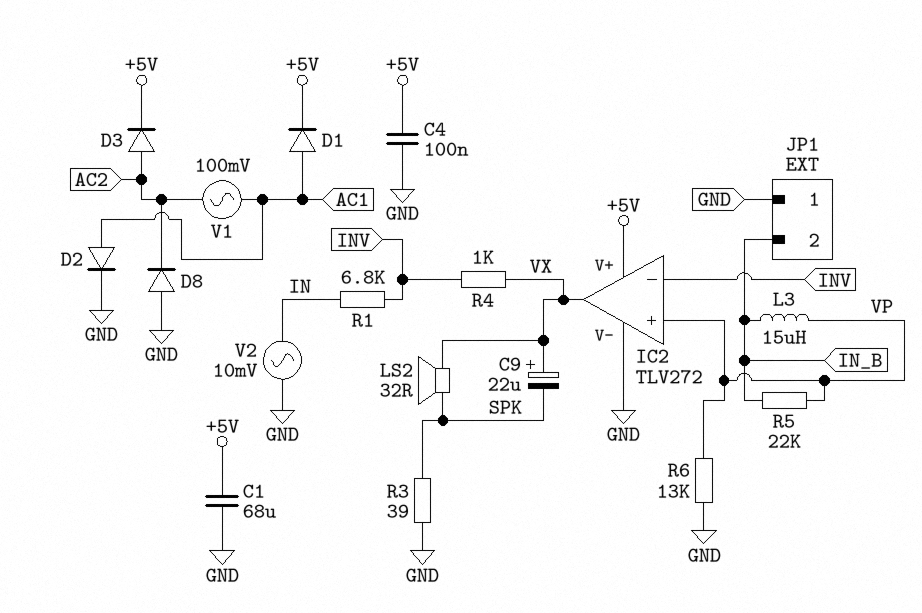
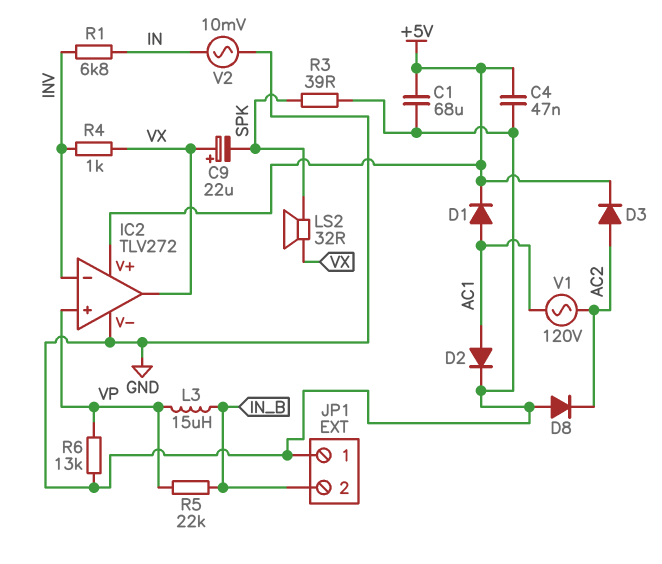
C4: 100nF (+5V, GND) -> 47nF (+5V, GND)
V1: AC 100mV (AC1, AC2) -> AC 120V (AC1, AC2)

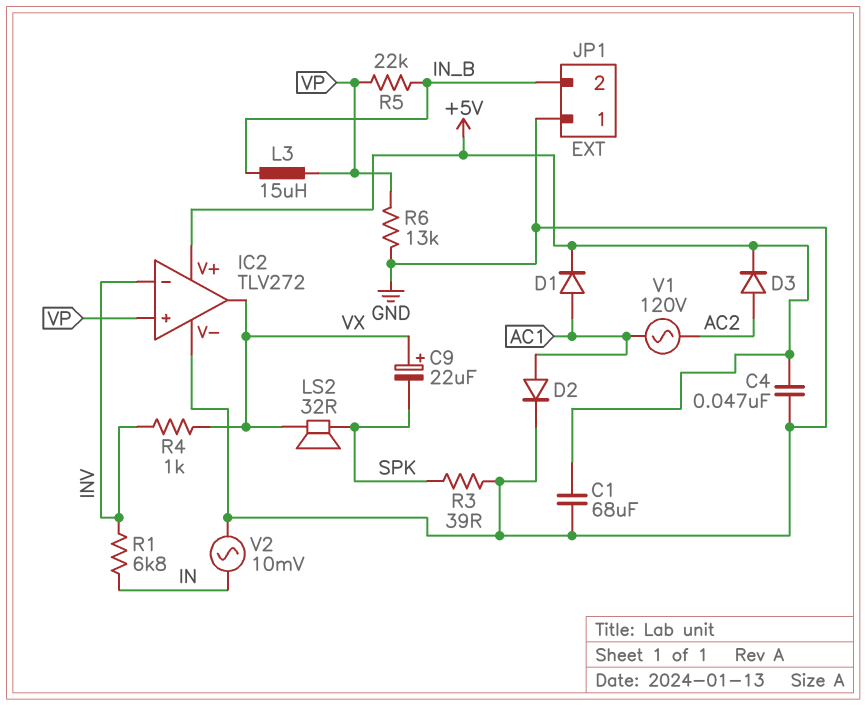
D8: diode (A GND, K AC2) -> none

